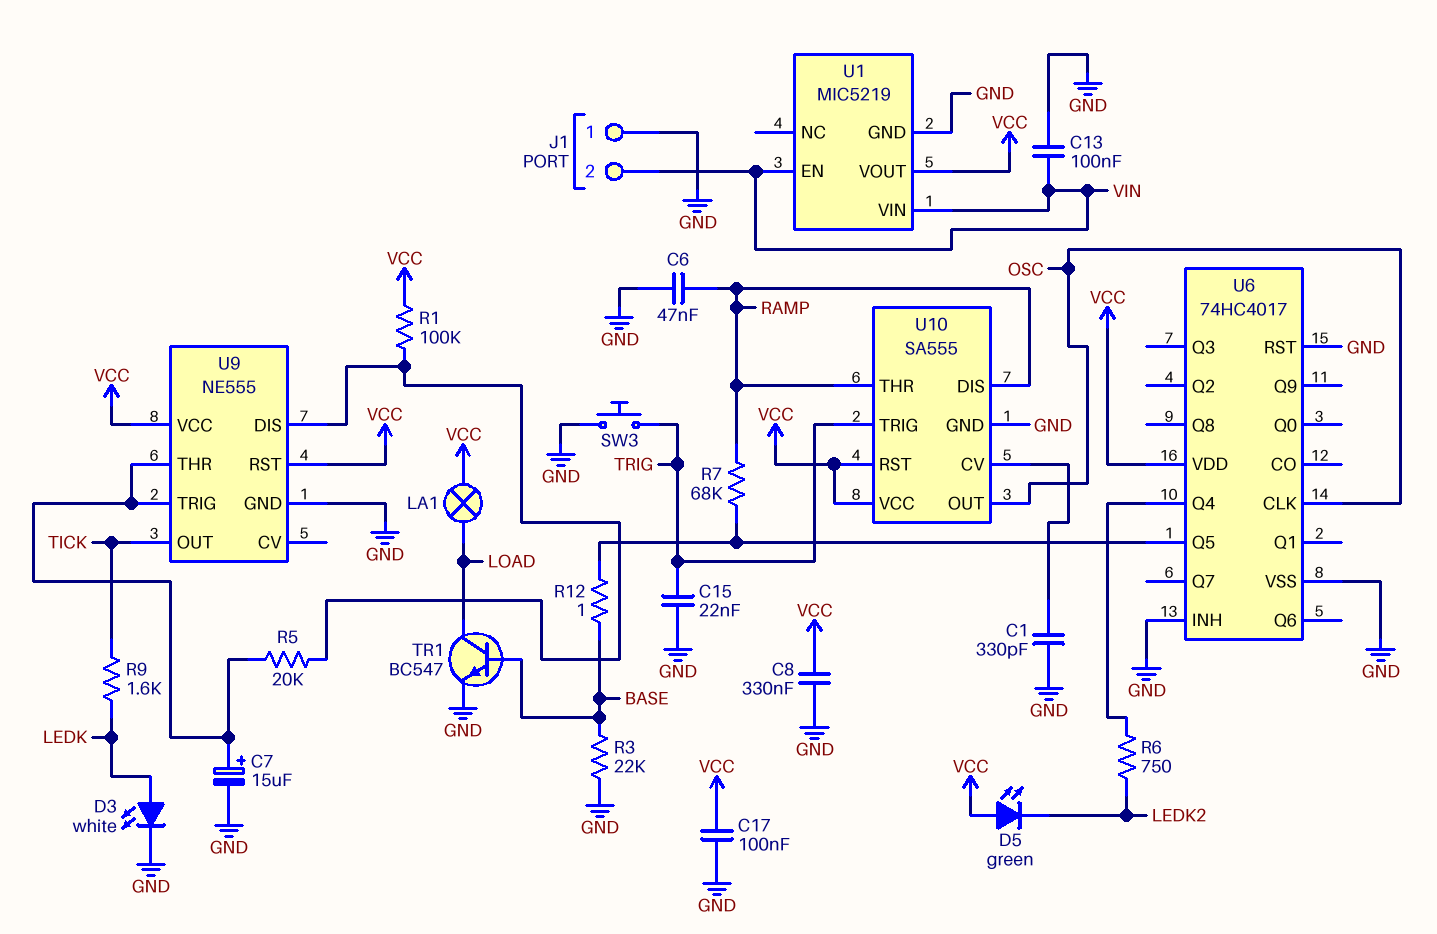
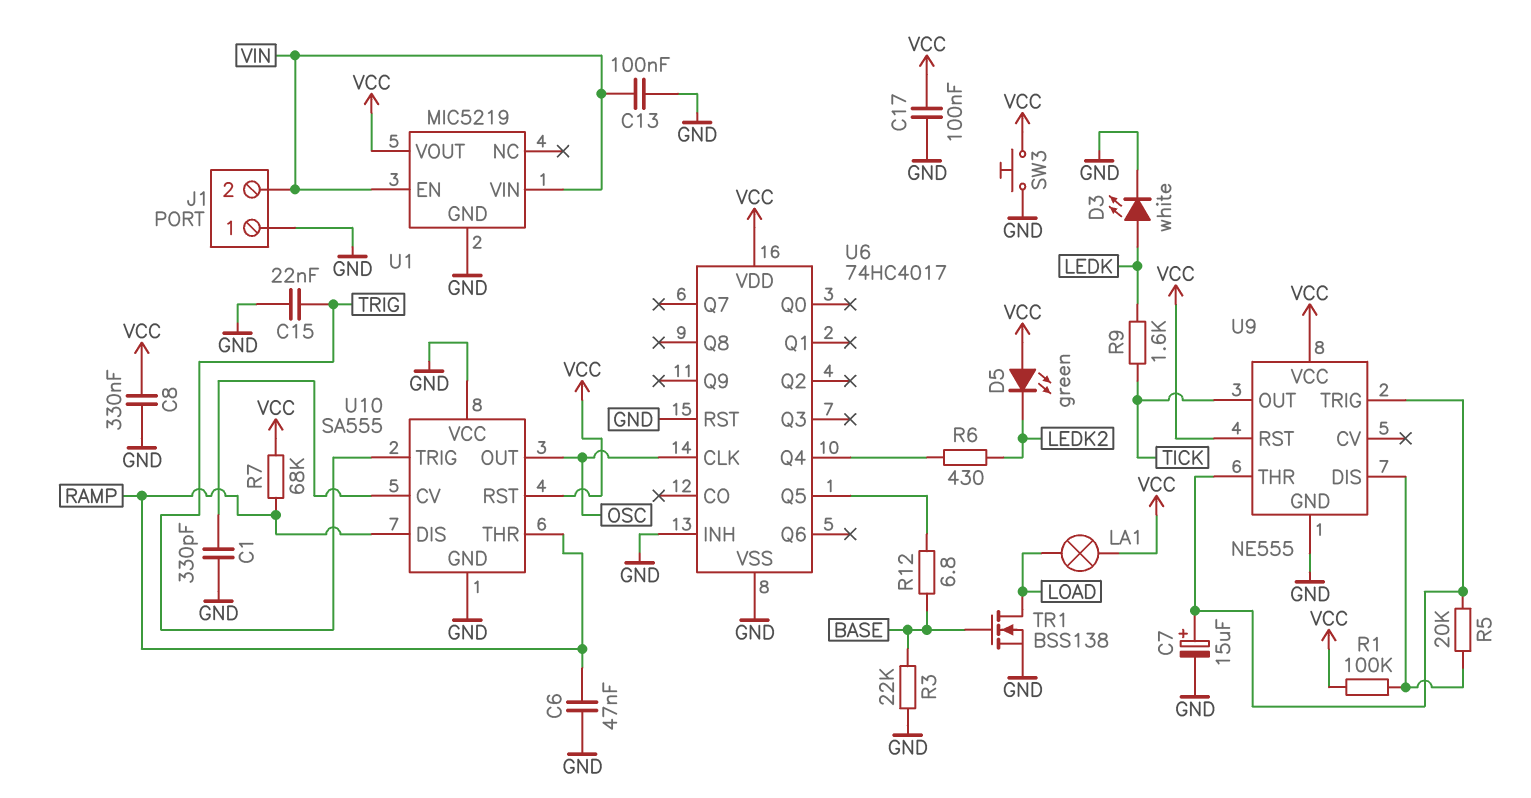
R6: 750 (LEDK2, U6/Q4) -> 430 (LEDK2, U6/Q4)
R7: 68k (RAMP, U6/Q5) -> 68k (RAMP, VCC)
R12: 1 (BASE, U6/Q5) -> 6.8 (BASE, U6/Q5)
SW3: button (GND, TRIG) -> button (GND, VCC)
TR1: NPN BC547 (B BASE, C LOAD, E GND) -> NMOS BSS138 (G BASE, D LOAD, S GND)
U10 pin VCC: VCC -> GND

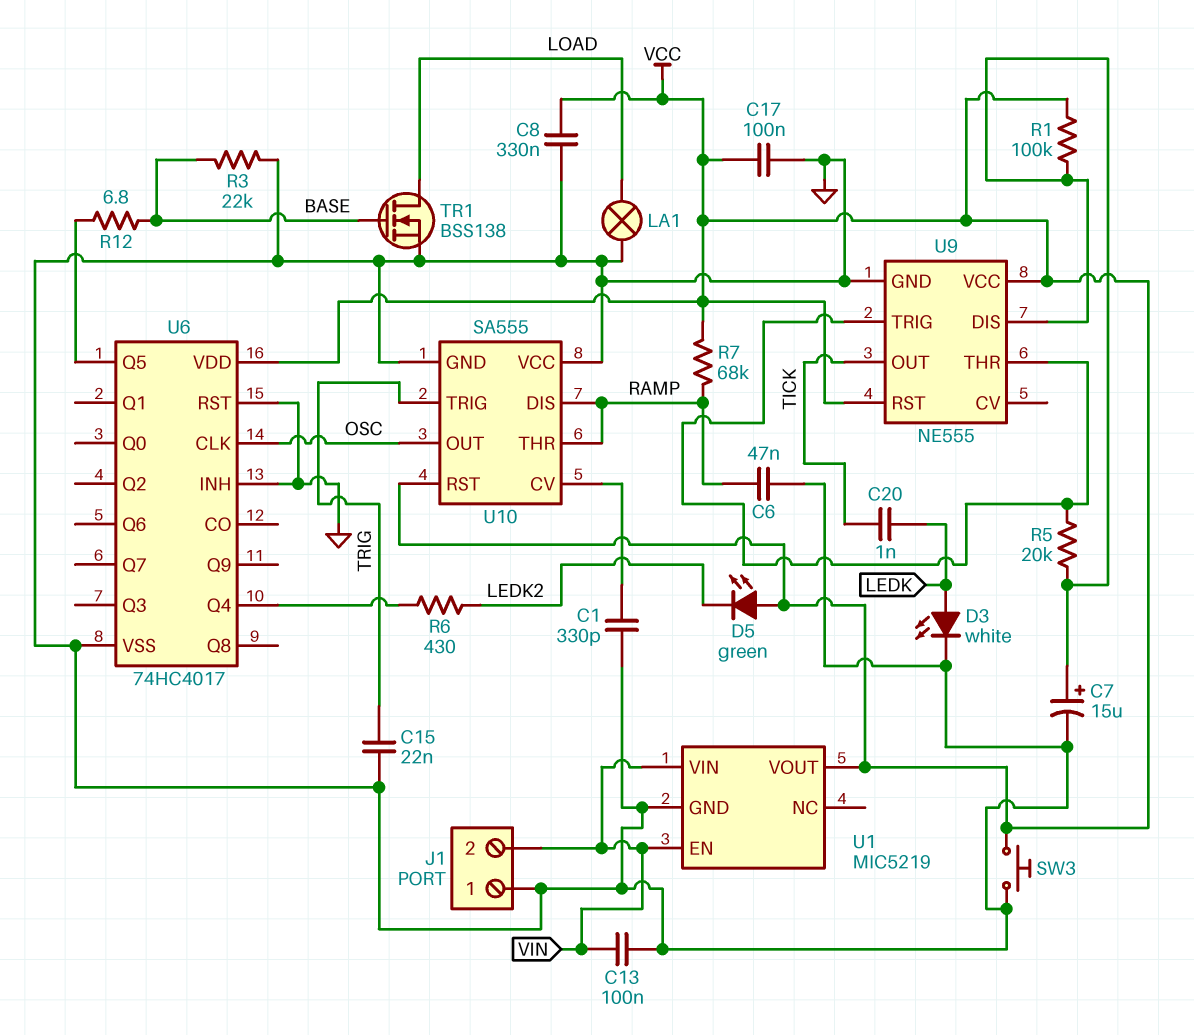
C7: 15uF (plus U9/THR, minus GND) -> 15uF (plus U9/DIS, minus GND)
C20: none -> 1nF (LEDK, TICK)
LA1: lamp (LOAD, VCC) -> lamp (GND, LOAD)
R9: 1.6k (LEDK, TICK) -> none

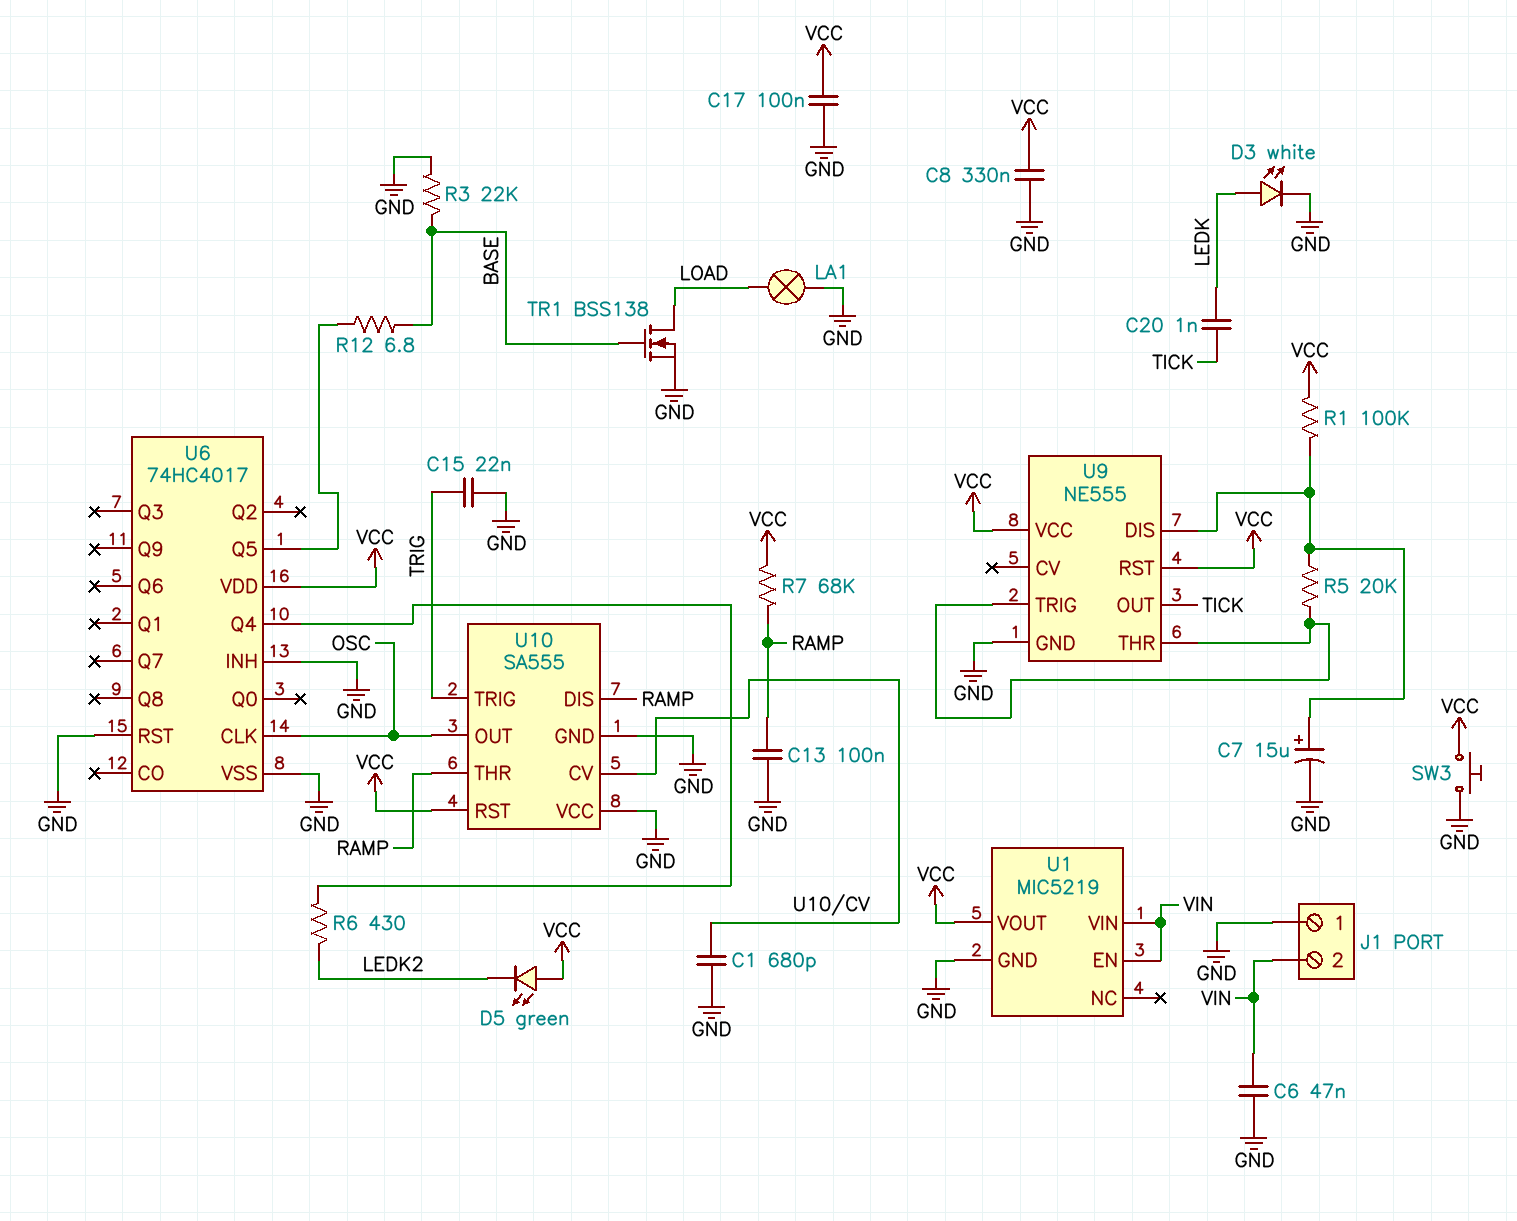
C1: 330pF (GND, U10/CV) -> 680pF (GND, U10/CV)
C6: 47nF (GND, RAMP) -> 47nF (GND, VIN)
C13: 100nF (GND, VIN) -> 100nF (GND, RAMP)

